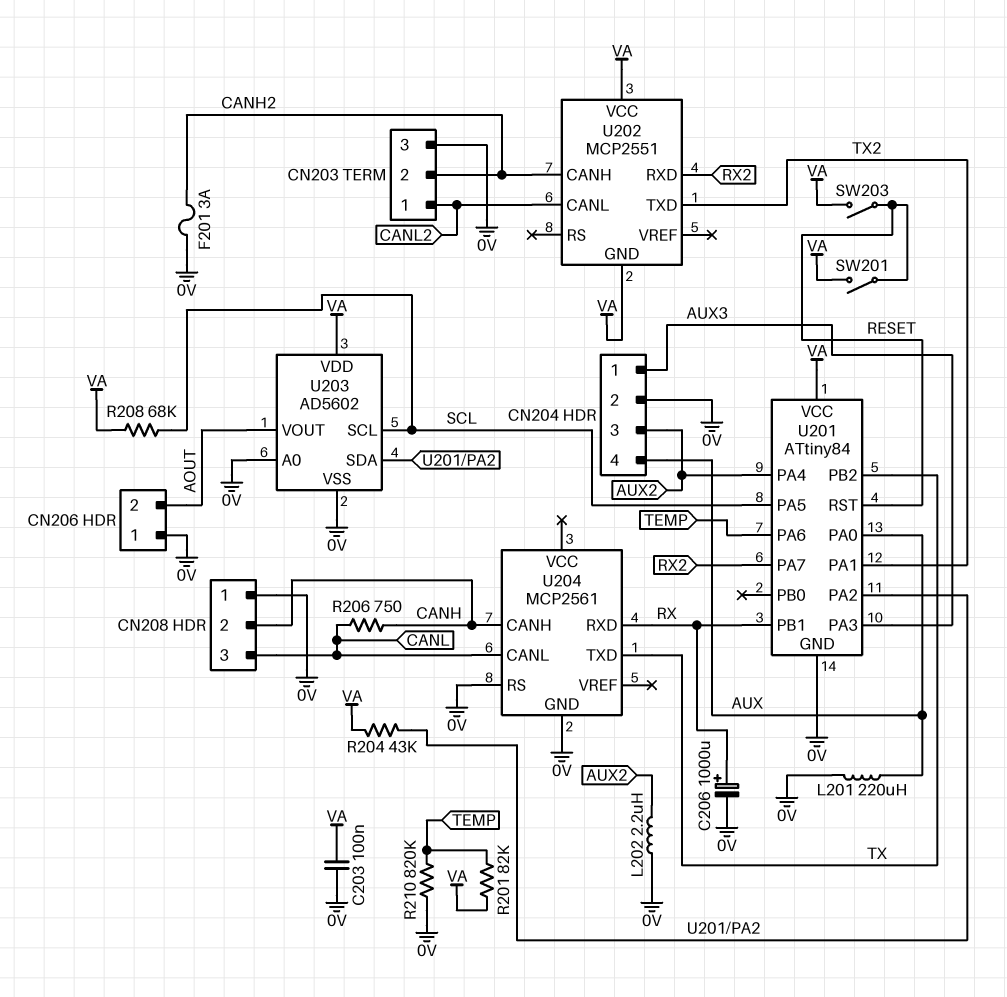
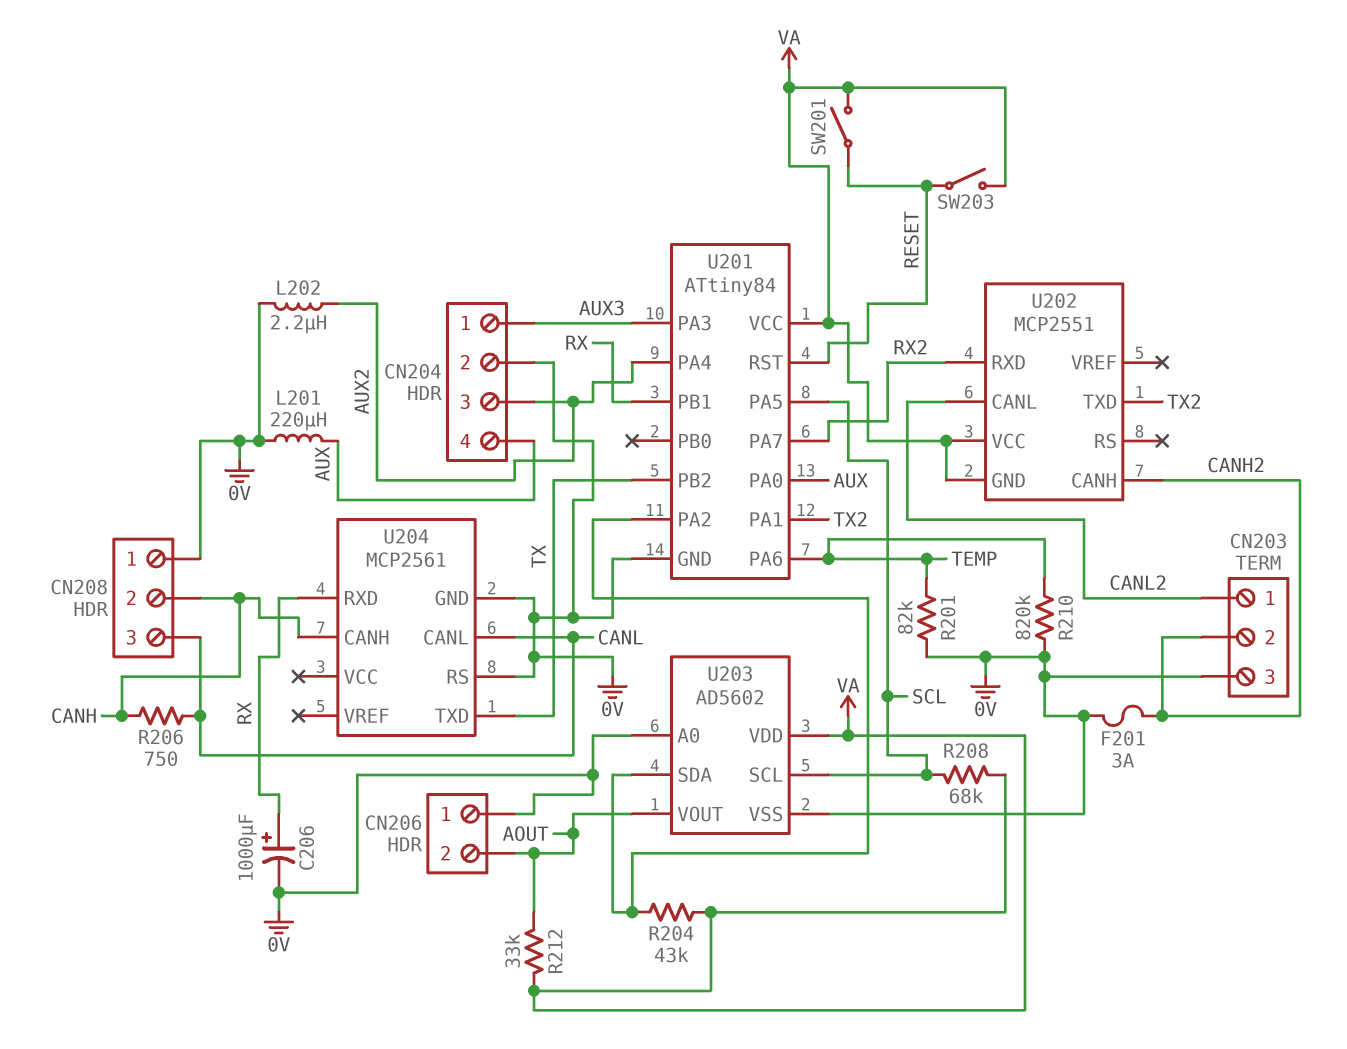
C203: 100nF (0V, VA) -> none
R201: 82k (TEMP, VA) -> 82k (0V, TEMP)
R212: none -> 33k (AOUT, VA)

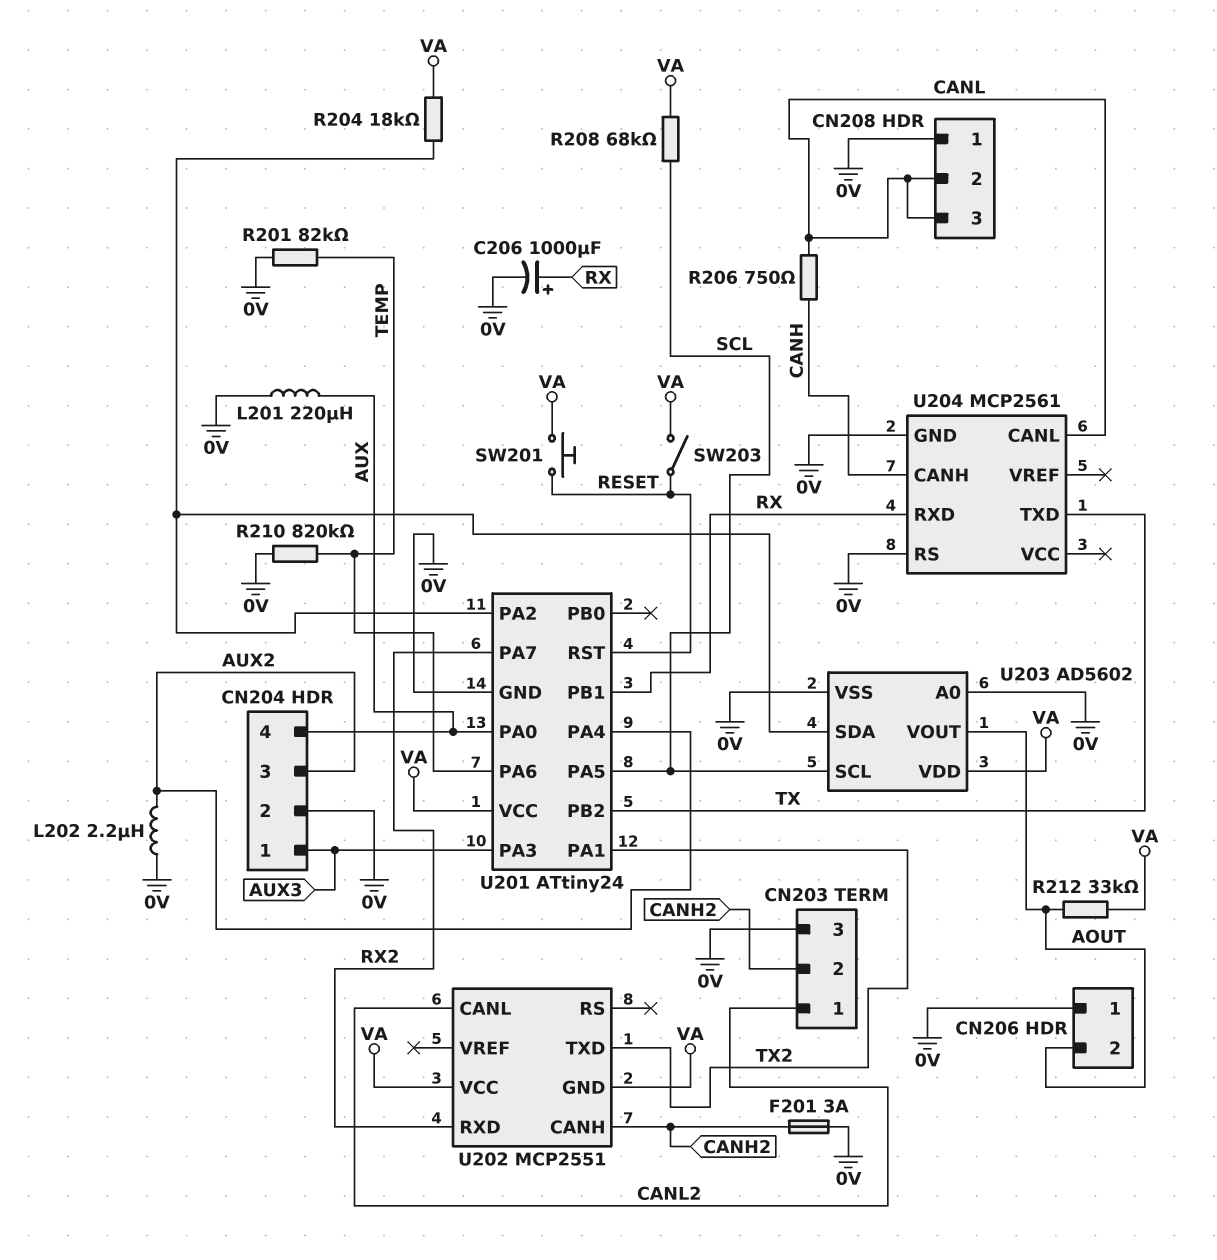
CN208 pin 2: CANH -> CANL
R204: 43k (U201/PA2, VA) -> 18k (U201/PA2, VA)
SW201: switch (RESET, VA) -> button (RESET, VA)
U201: ATtiny84 -> ATtiny24

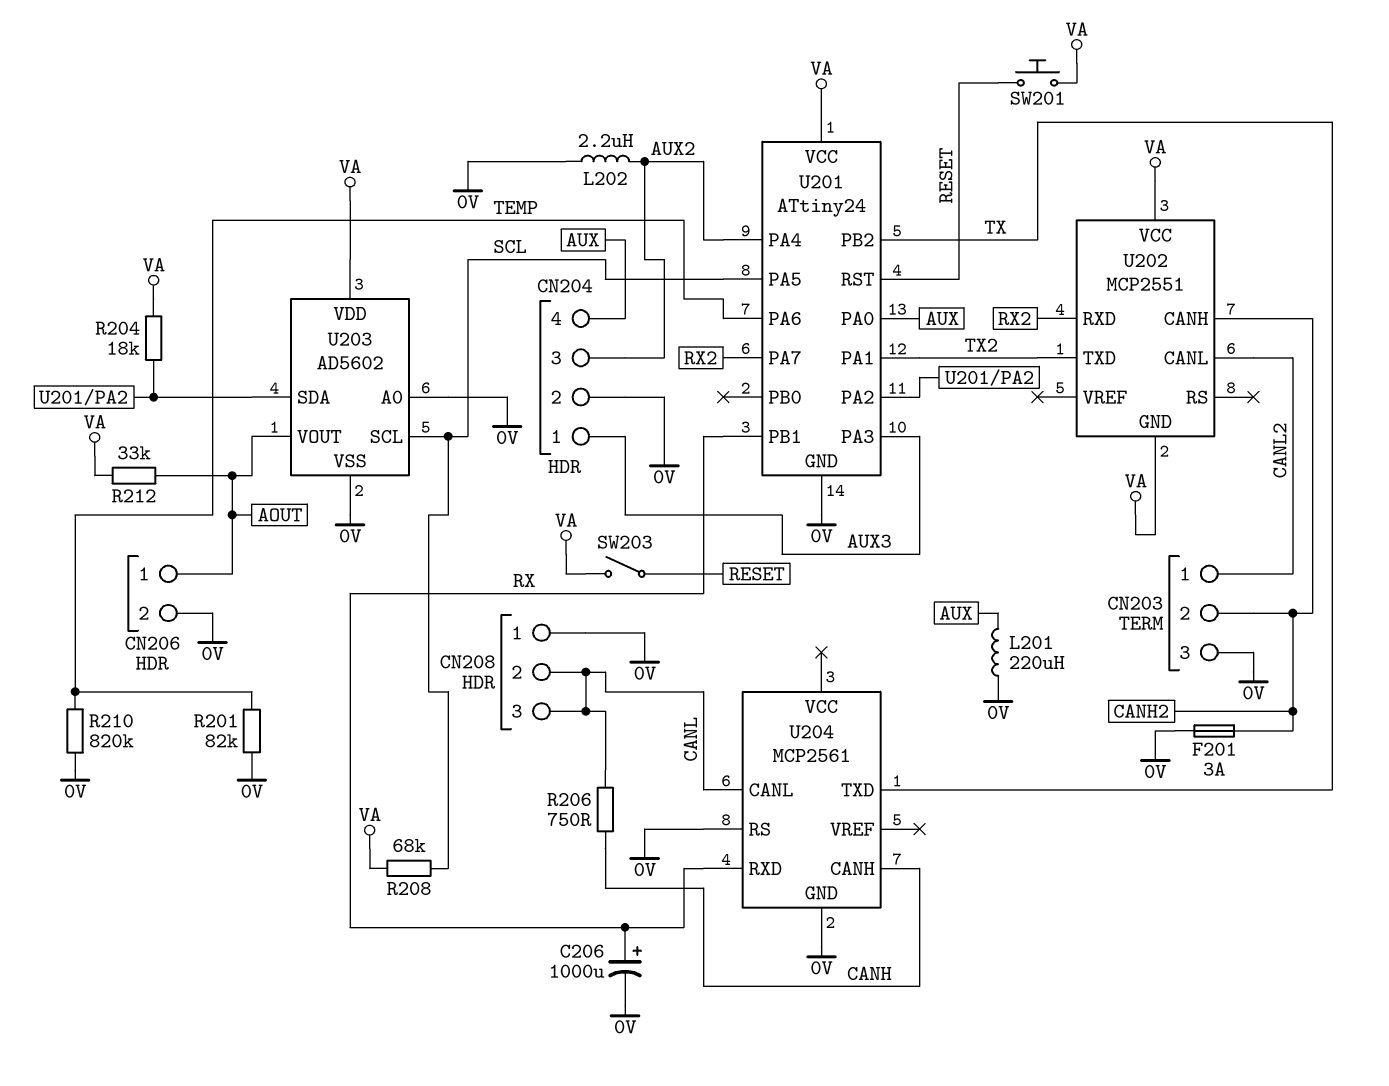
CN206 pin 1: 0V -> AOUT
CN206 pin 2: AOUT -> 0V

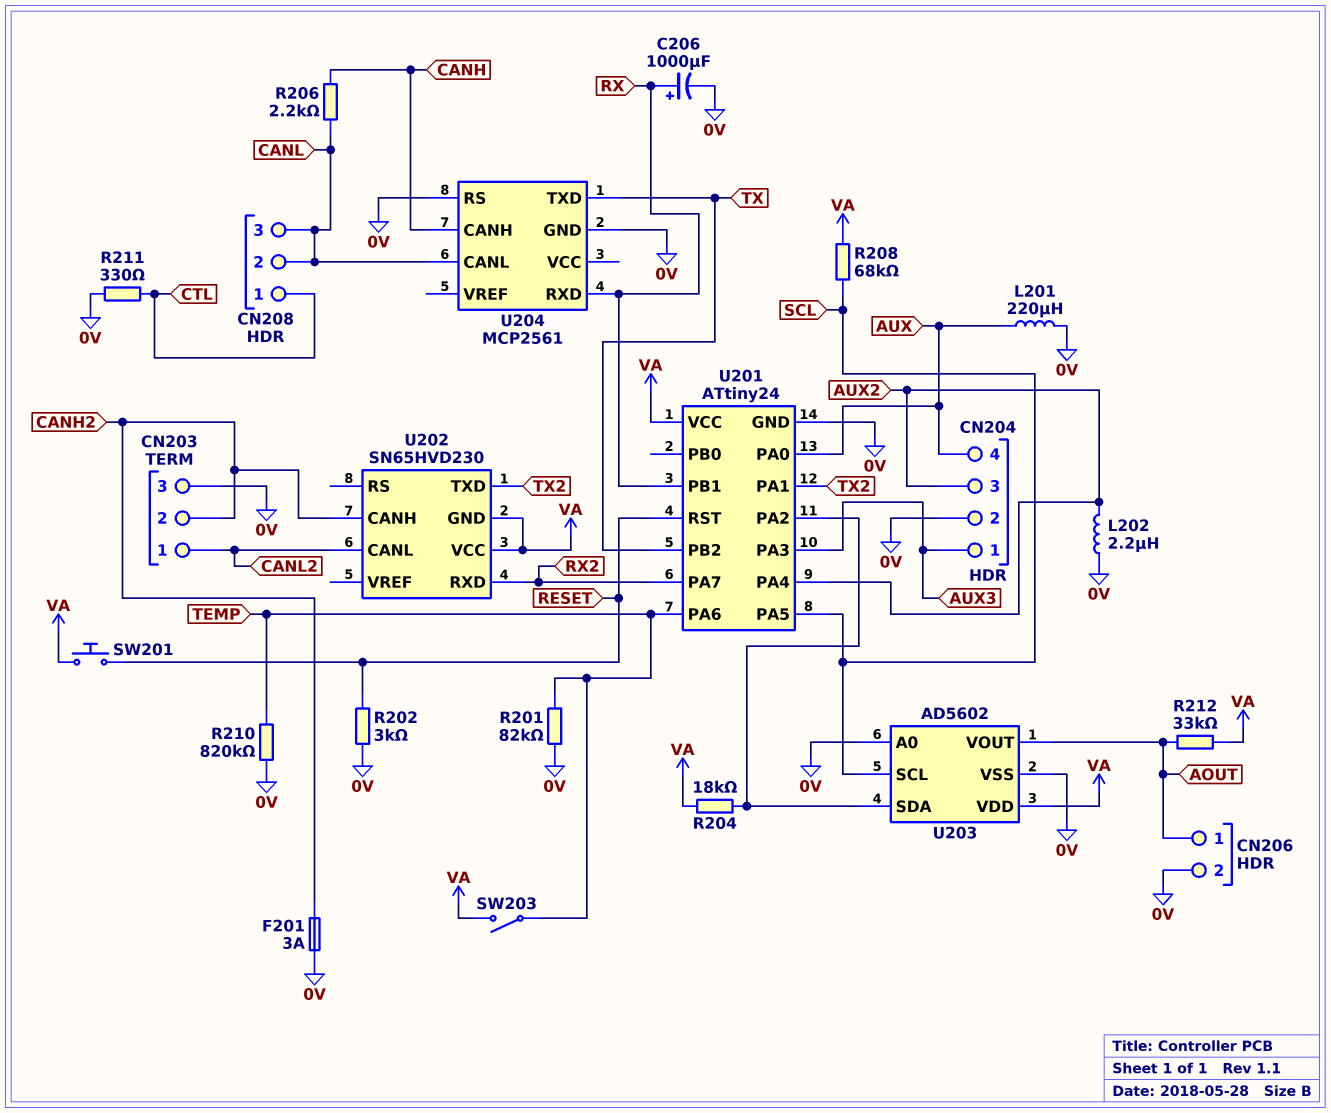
CN208 pin 1: 0V -> CTL
R202: none -> 3k (0V, RESET)
R206: 750 (CANH, CANL) -> 2.2k (CANH, CANL)
R211: none -> 330 (0V, CTL)
SW203: switch (RESET, VA) -> switch (TEMP, VA)
U202: MCP2551 -> SN65HVD230

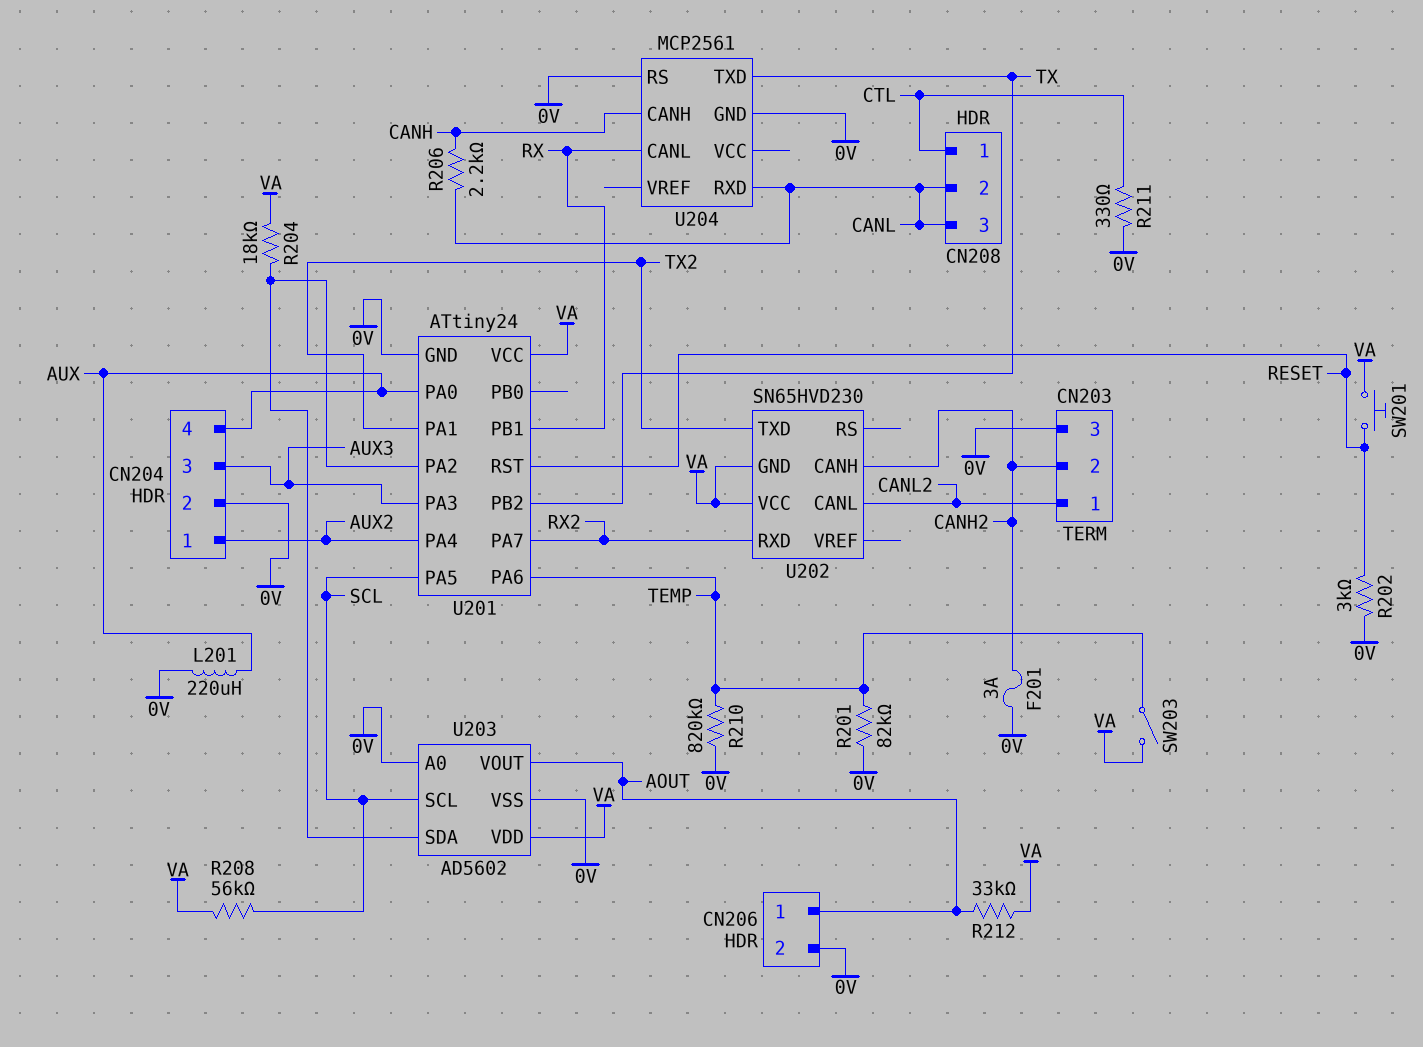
C206: 1000uF (plus RX, minus 0V) -> none
CN204 pin 1: AUX3 -> AUX2
CN204 pin 3: AUX2 -> AUX3
L202: 2.2uH (0V, AUX2) -> none
R208: 68k (SCL, VA) -> 56k (SCL, VA)
U204 pin CANL: CANL -> RX
U204 pin RXD: RX -> CANL

